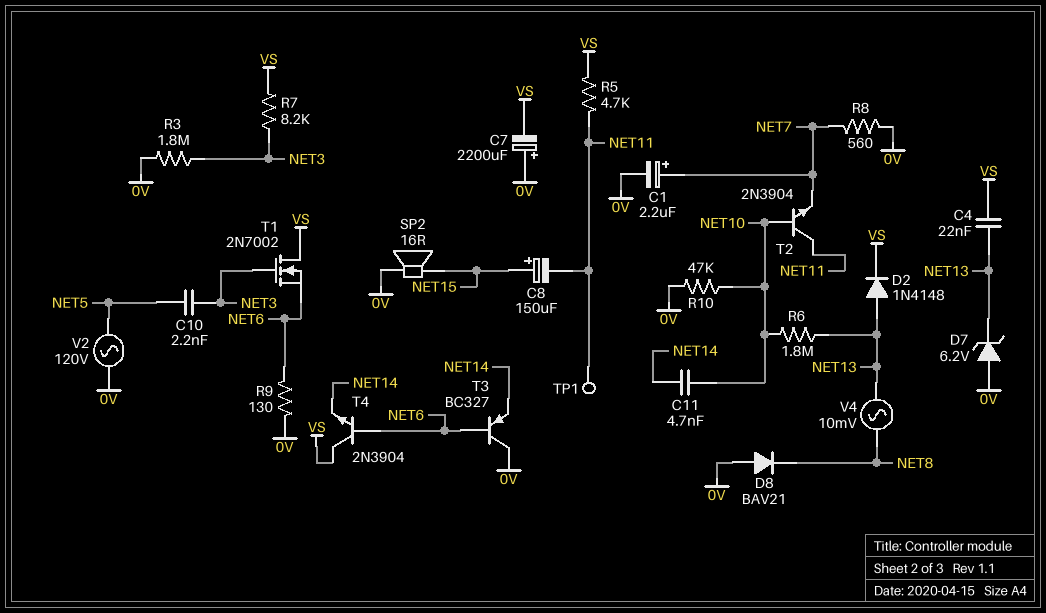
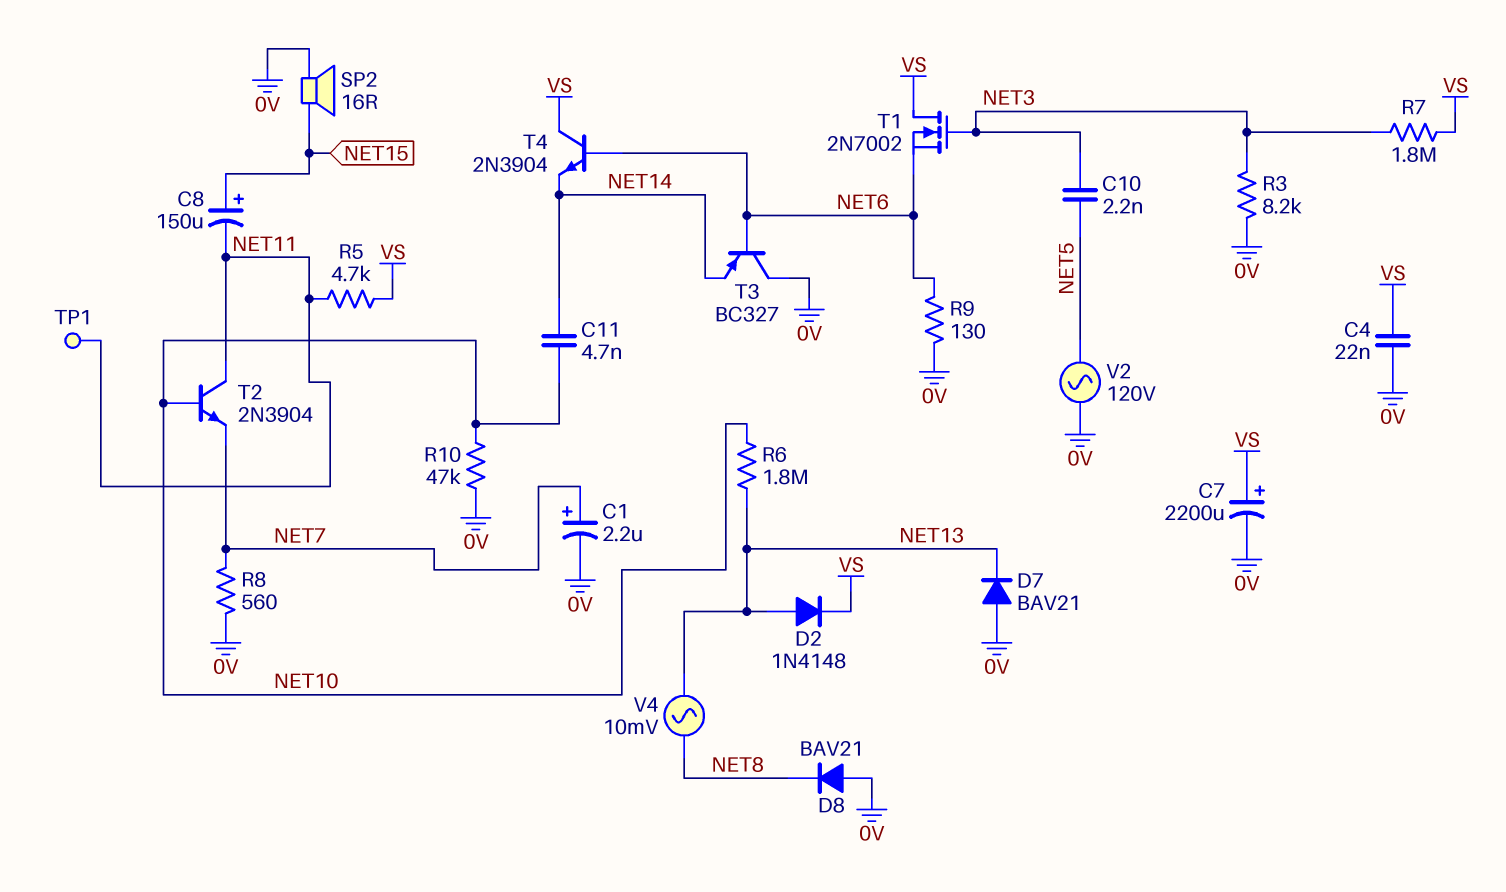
C4: 22nF (NET13, VS) -> 22nF (0V, VS)
C7: 2200uF (plus 0V, minus VS) -> 2200uF (plus VS, minus 0V)
D7: zener 6.2V (A 0V, K NET13) -> diode BAV21 (A 0V, K NET13)
R3: 1.8M (0V, NET3) -> 8.2k (0V, NET3)
R7: 8.2k (NET3, VS) -> 1.8M (NET3, VS)

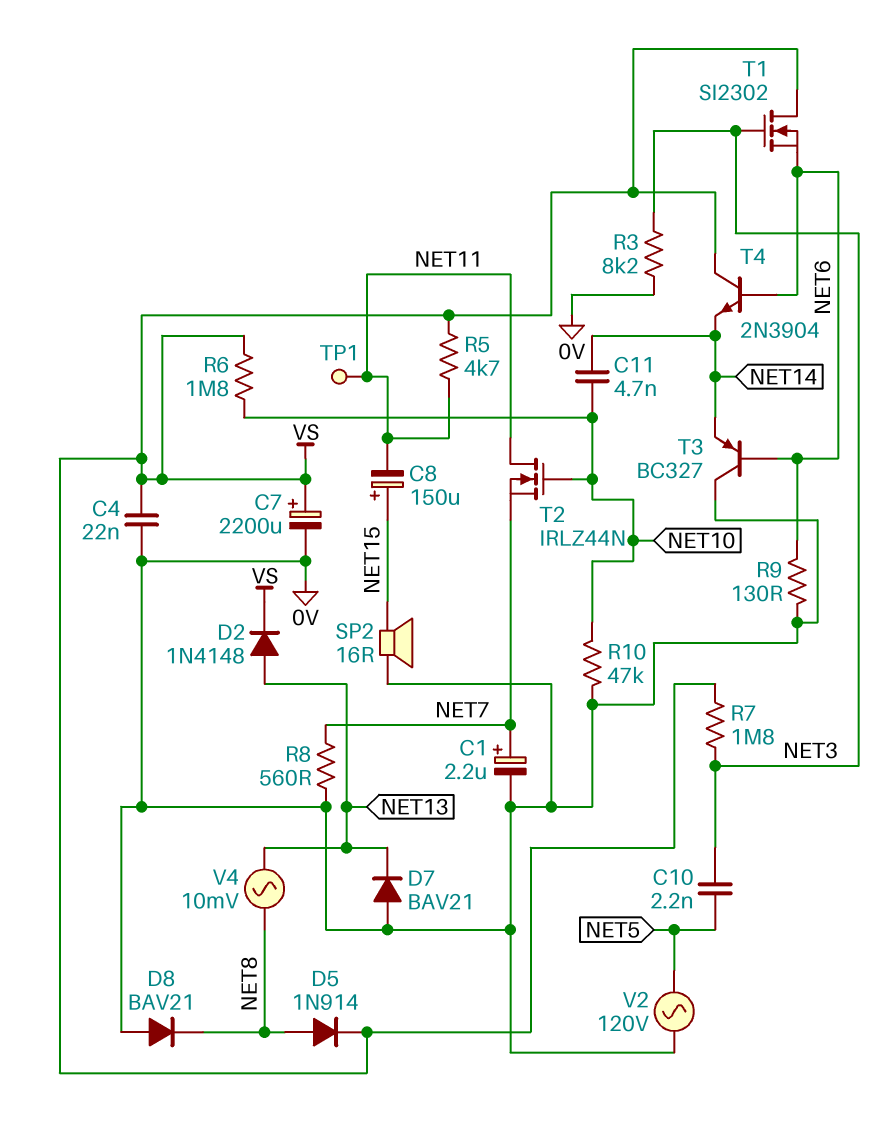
D5: none -> diode 1N914 (A NET8, K VS)
R6: 1.8M (NET10, NET13) -> 1.8M (NET10, VS)
T1: NMOS 2N7002 (G NET3, D VS, S NET6) -> NMOS SI2302 (G NET3, D VS, S NET6)
T2: NPN 2N3904 (B NET10, C NET11, E NET7) -> NMOS IRLZ44N (G NET10, D NET11, S NET7)

